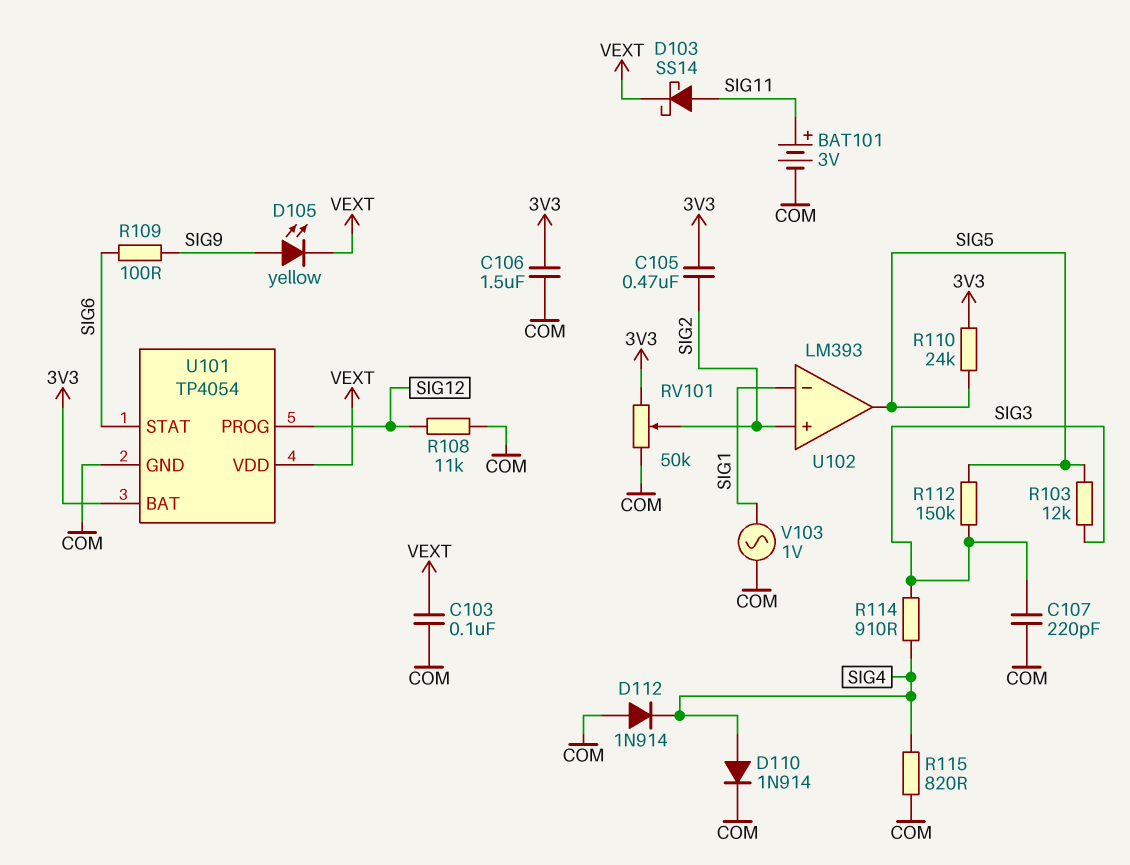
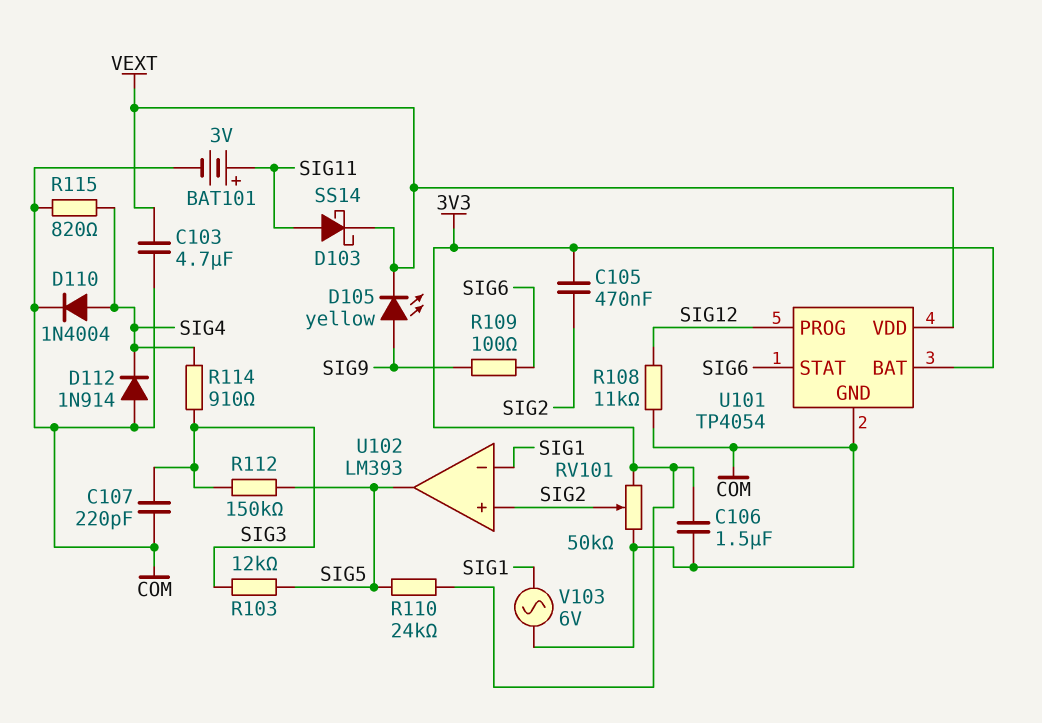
C103: 100nF (COM, VEXT) -> 4.7uF (COM, VEXT)
D110: diode 1N914 (A SIG4, K COM) -> diode 1N4004 (A SIG4, K COM)
V103: AC 1V (COM, SIG1) -> AC 6V (COM, SIG1)

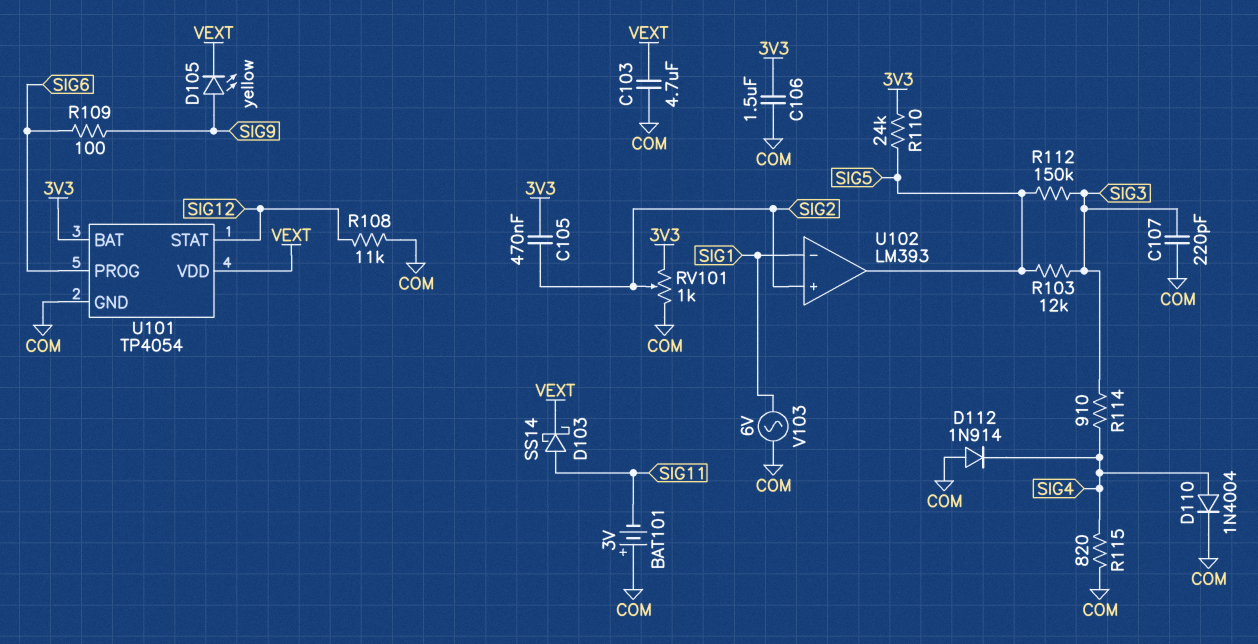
BAT101: 3V (plus SIG11, minus COM) -> 3V (plus COM, minus SIG11)
RV101: 50k (3V3, COM, wiper SIG2) -> 1k (3V3, COM, wiper SIG2)
U101 pin PROG: SIG12 -> SIG6
U101 pin STAT: SIG6 -> SIG12

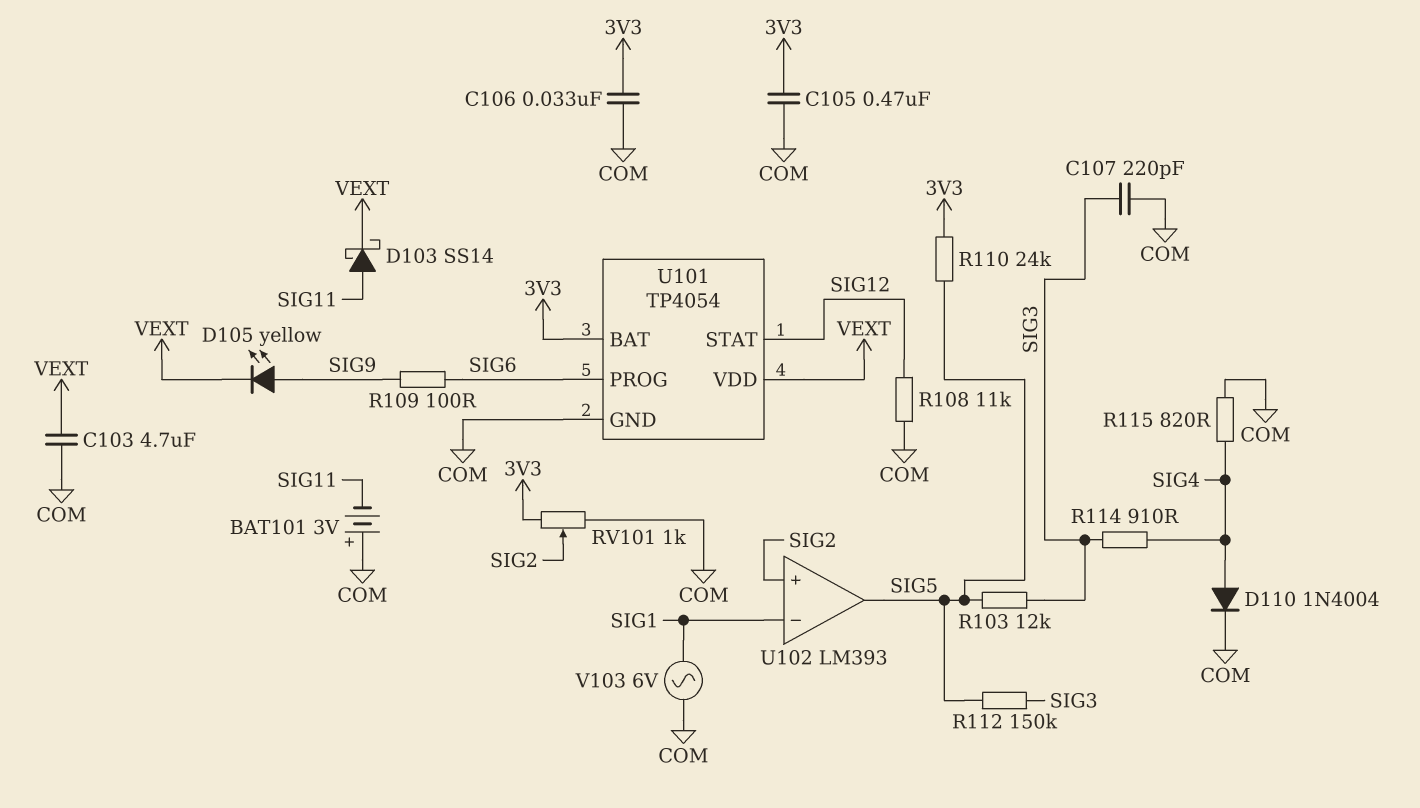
C105: 470nF (3V3, SIG2) -> 470nF (3V3, COM)
C106: 1.5uF (3V3, COM) -> 33nF (3V3, COM)
D112: diode 1N914 (A COM, K SIG4) -> none

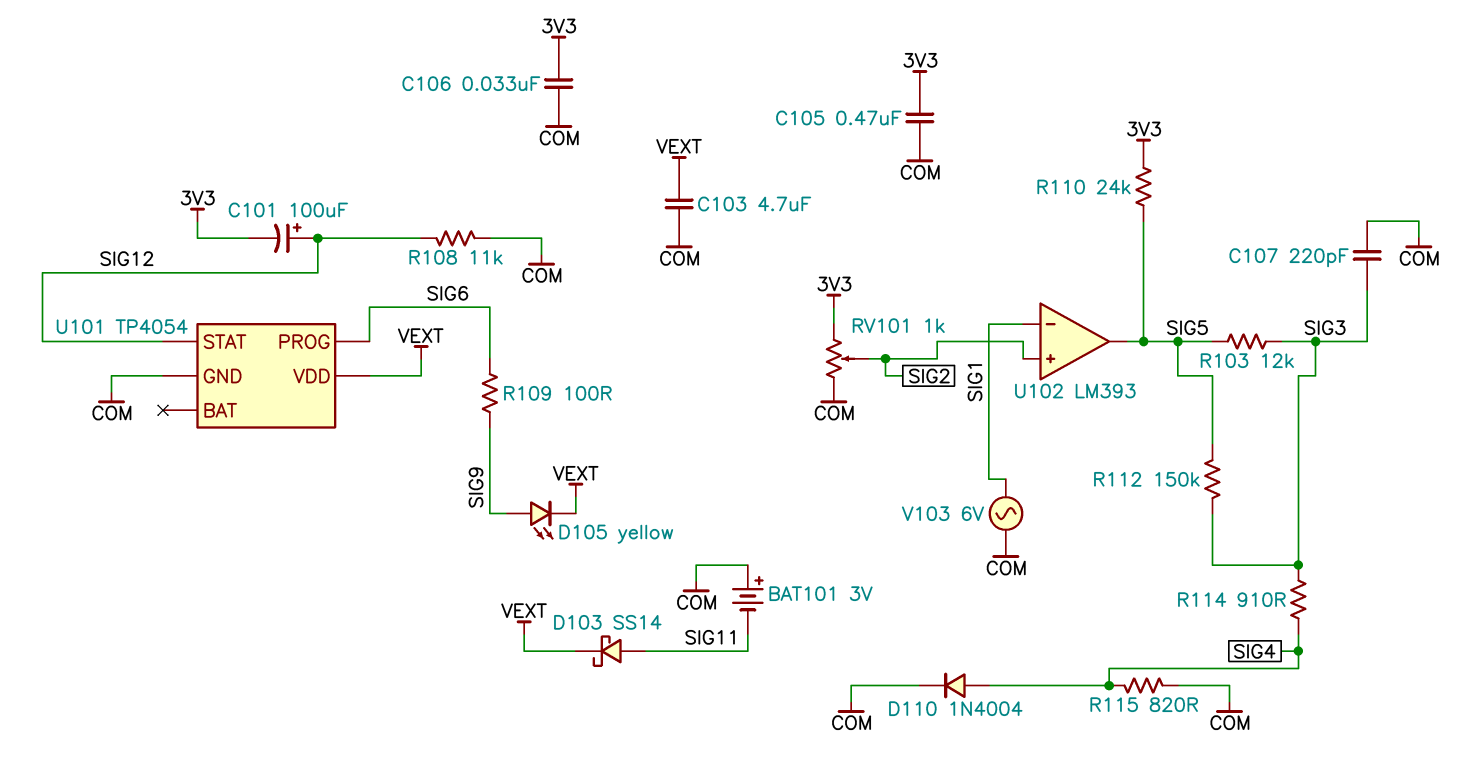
C101: none -> 100uF (plus SIG12, minus 3V3)
U101 pin BAT: 3V3 -> none

